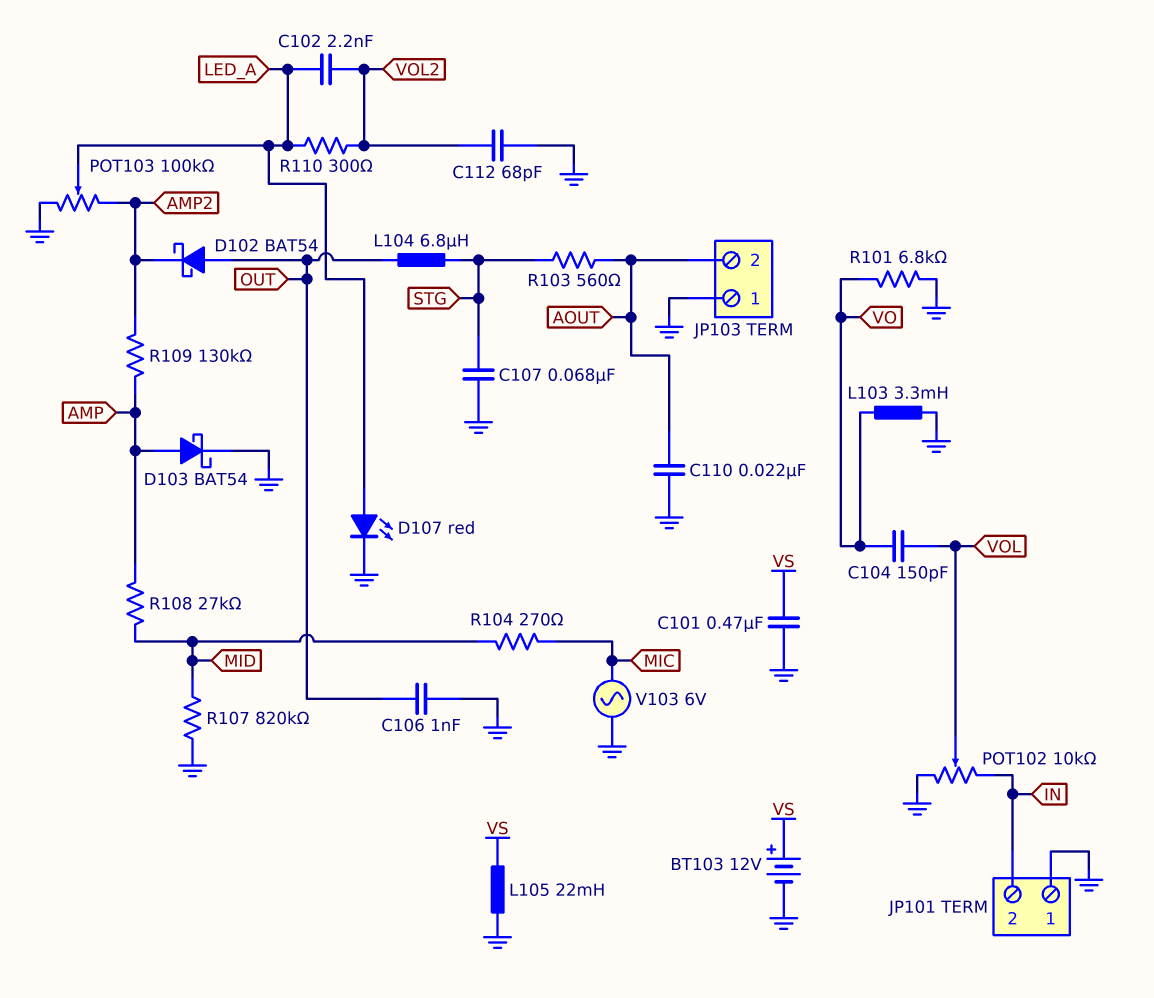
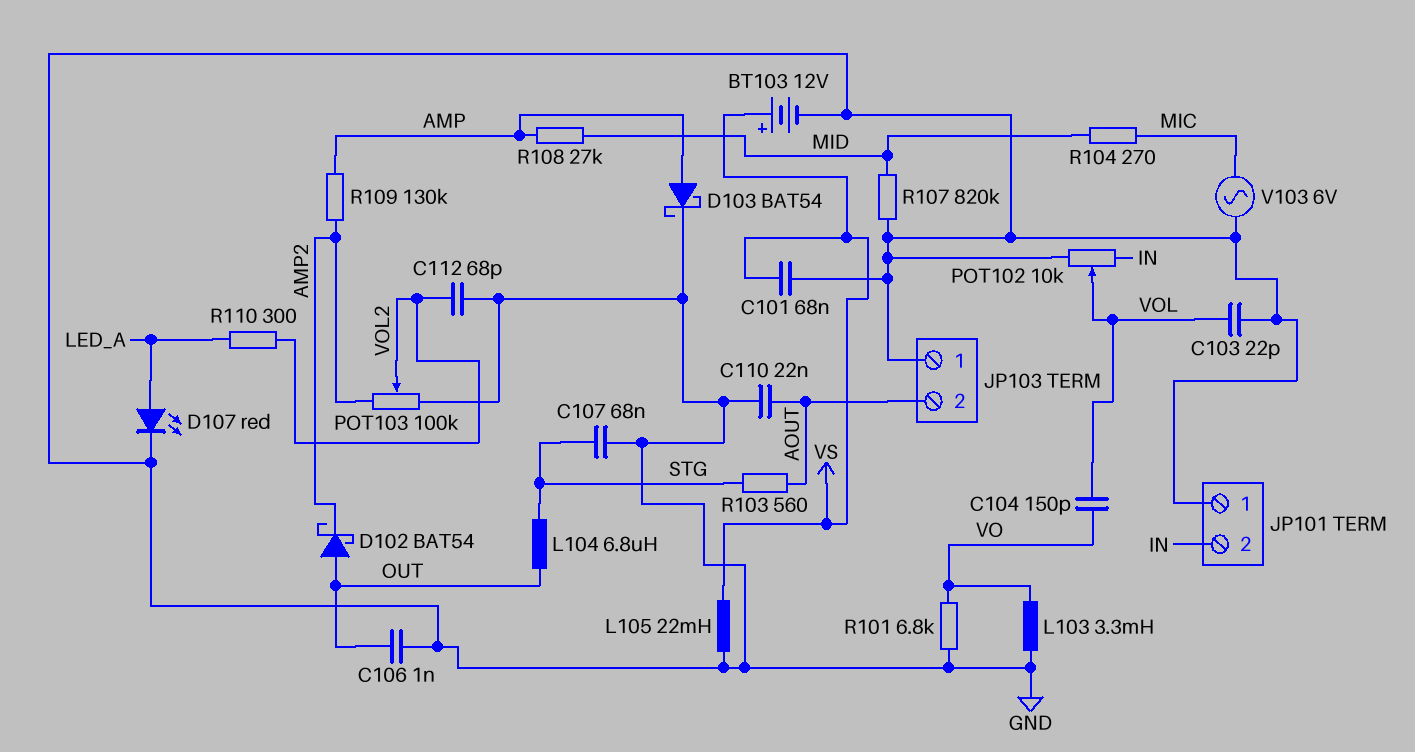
C101: 470nF (GND, VS) -> 68nF (GND, VS)
C102: 2.2nF (LED_A, VOL2) -> none
C103: none -> 22pF (GND, VOL)
POT103: 100k (AMP2, GND, wiper LED_A) -> 100k (AMP2, GND, wiper VOL2)

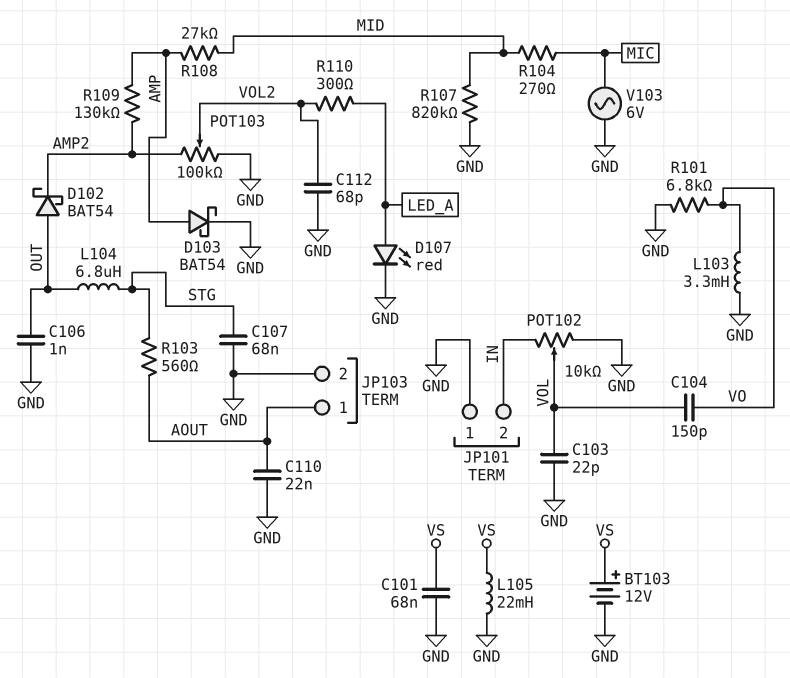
JP103 pin 1: GND -> AOUT
JP103 pin 2: AOUT -> GND

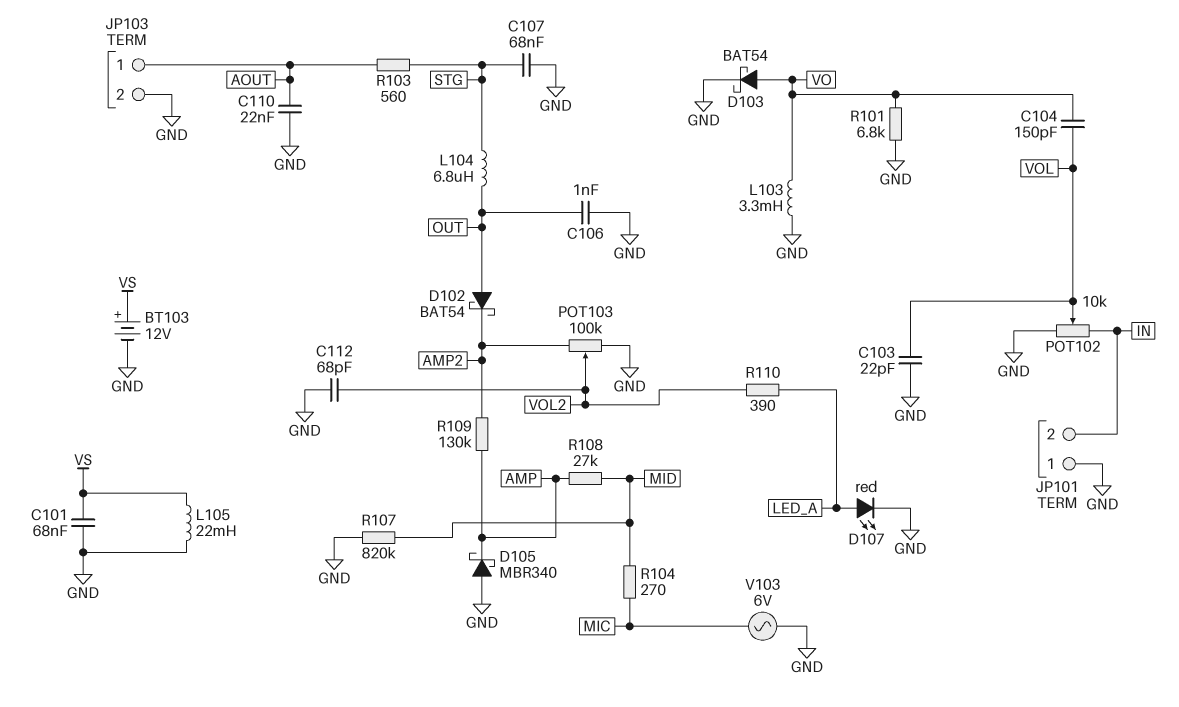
D103: schottky BAT54 (A AMP, K GND) -> schottky BAT54 (A VO, K GND)
D105: none -> schottky MBR340 (A GND, K AMP)
R110: 300 (LED_A, VOL2) -> 390 (LED_A, VOL2)

